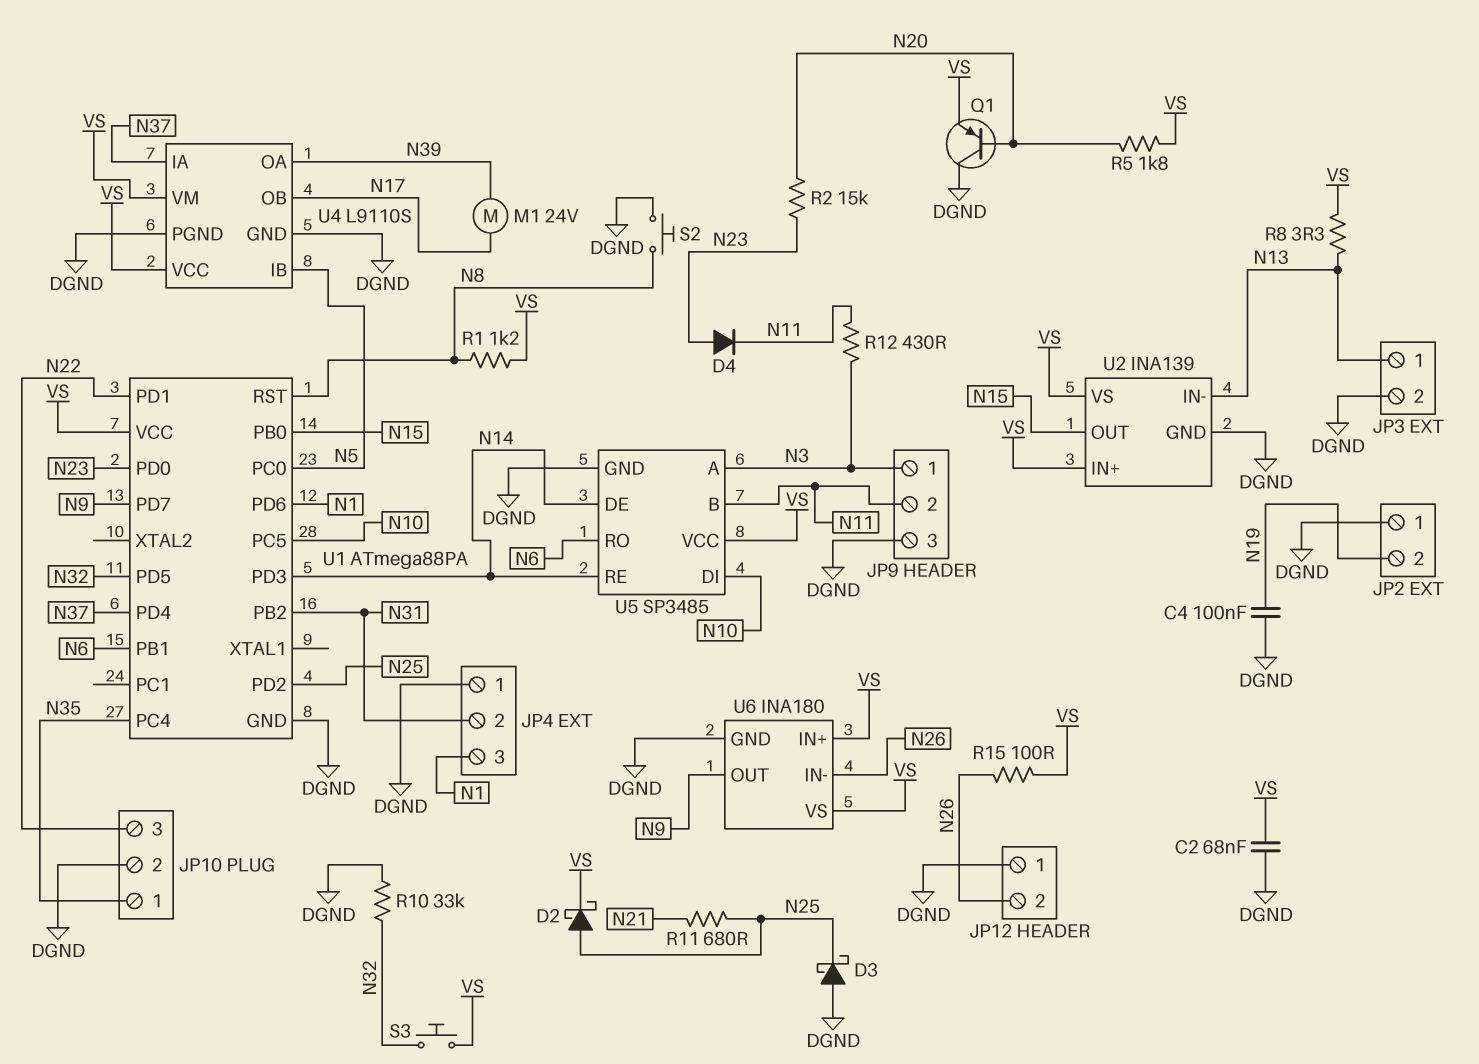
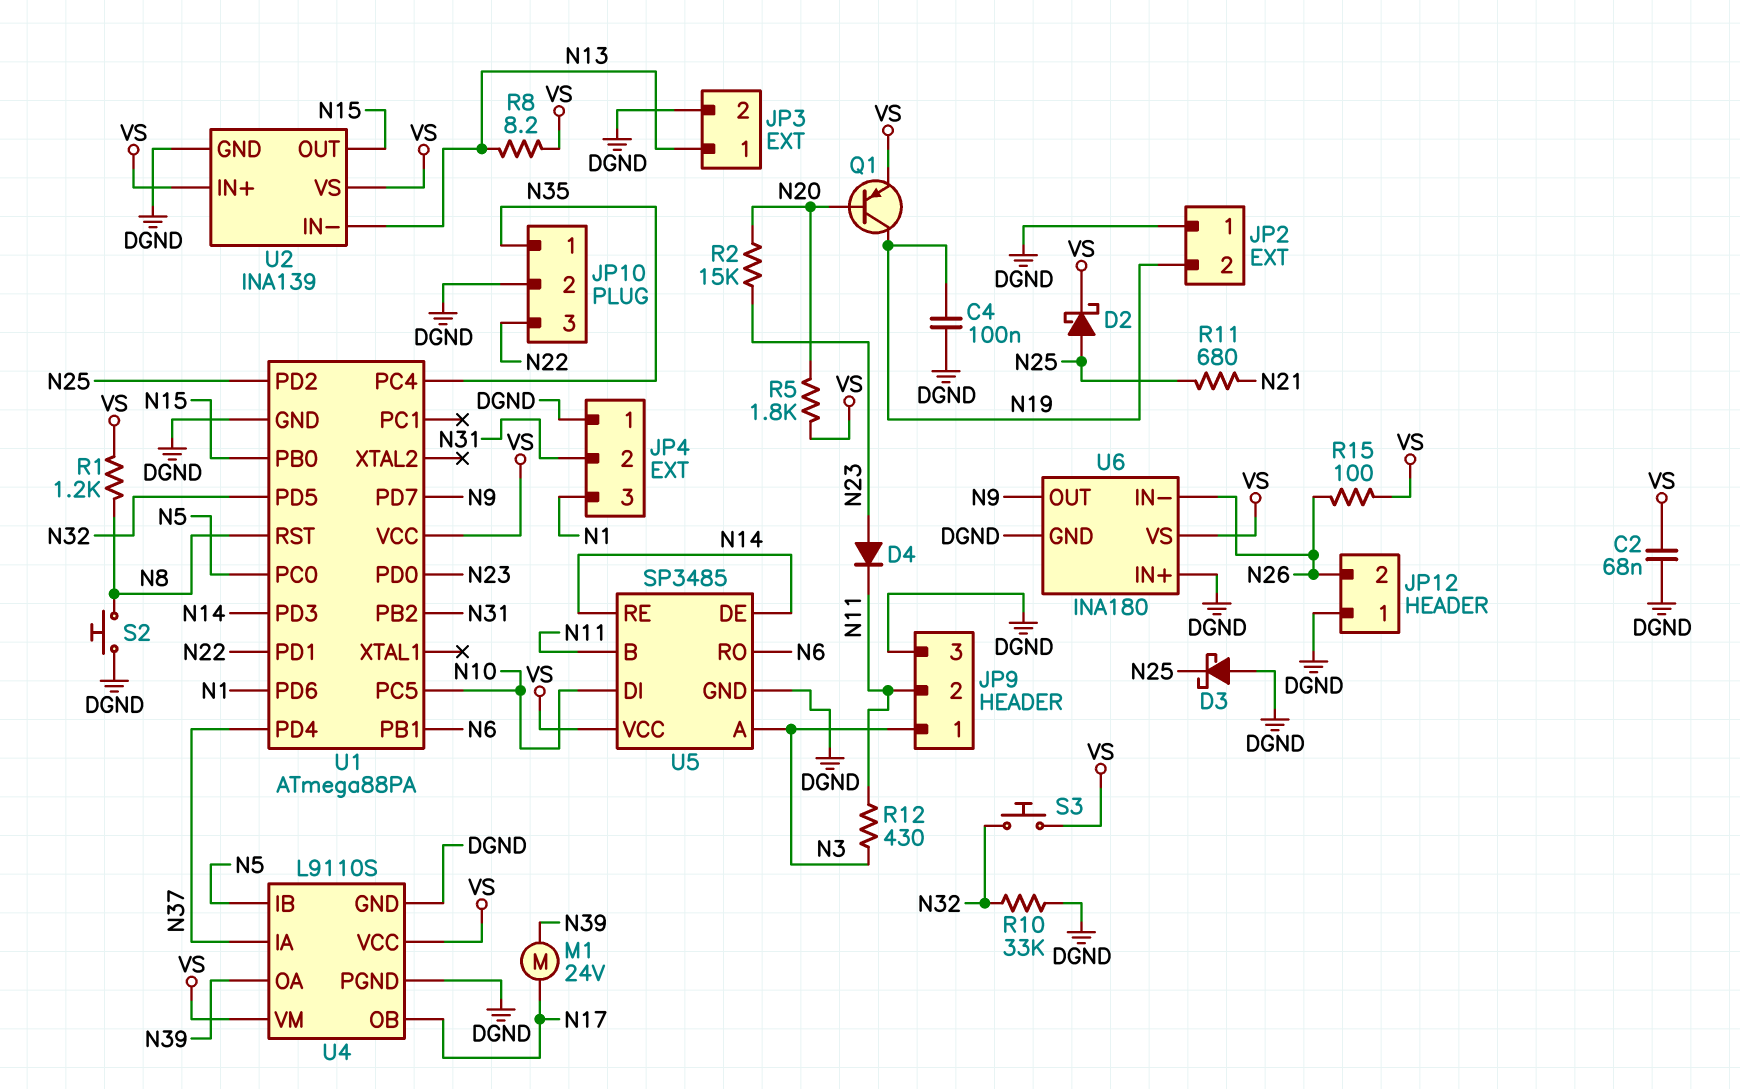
Q1: PNP (B N20, C DGND, E VS) -> PNP (B N20, C N19, E VS)
R8: 3.3 (N13, VS) -> 8.2 (N13, VS)
U6 pin IN+: VS -> DGND

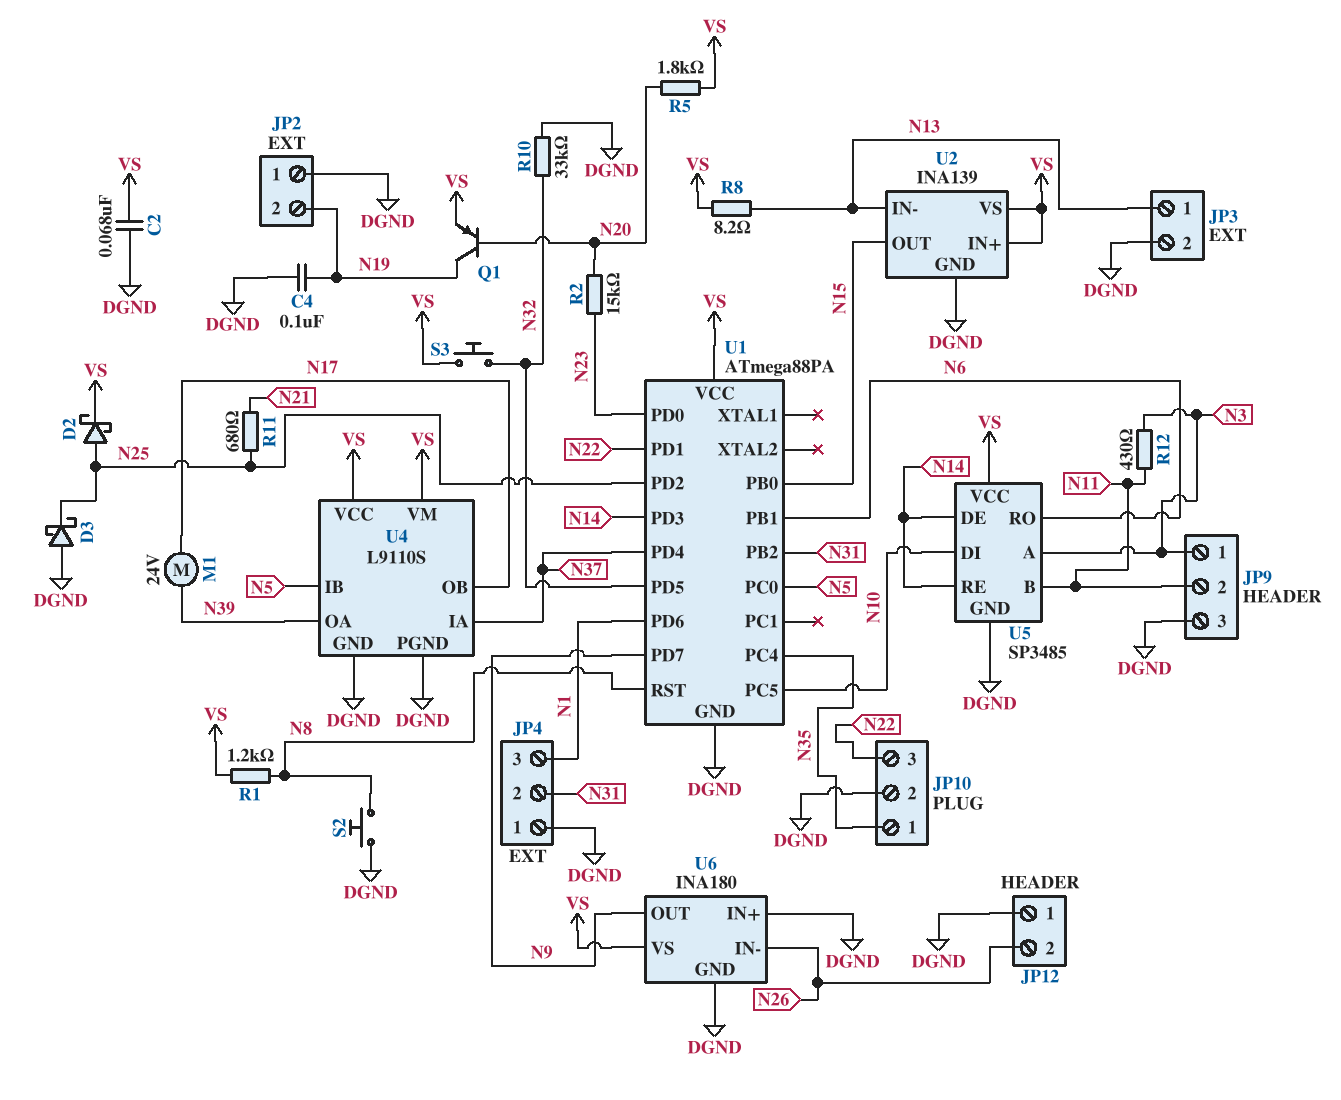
D4: diode (A N23, K N11) -> none
R15: 100 (N26, VS) -> none

